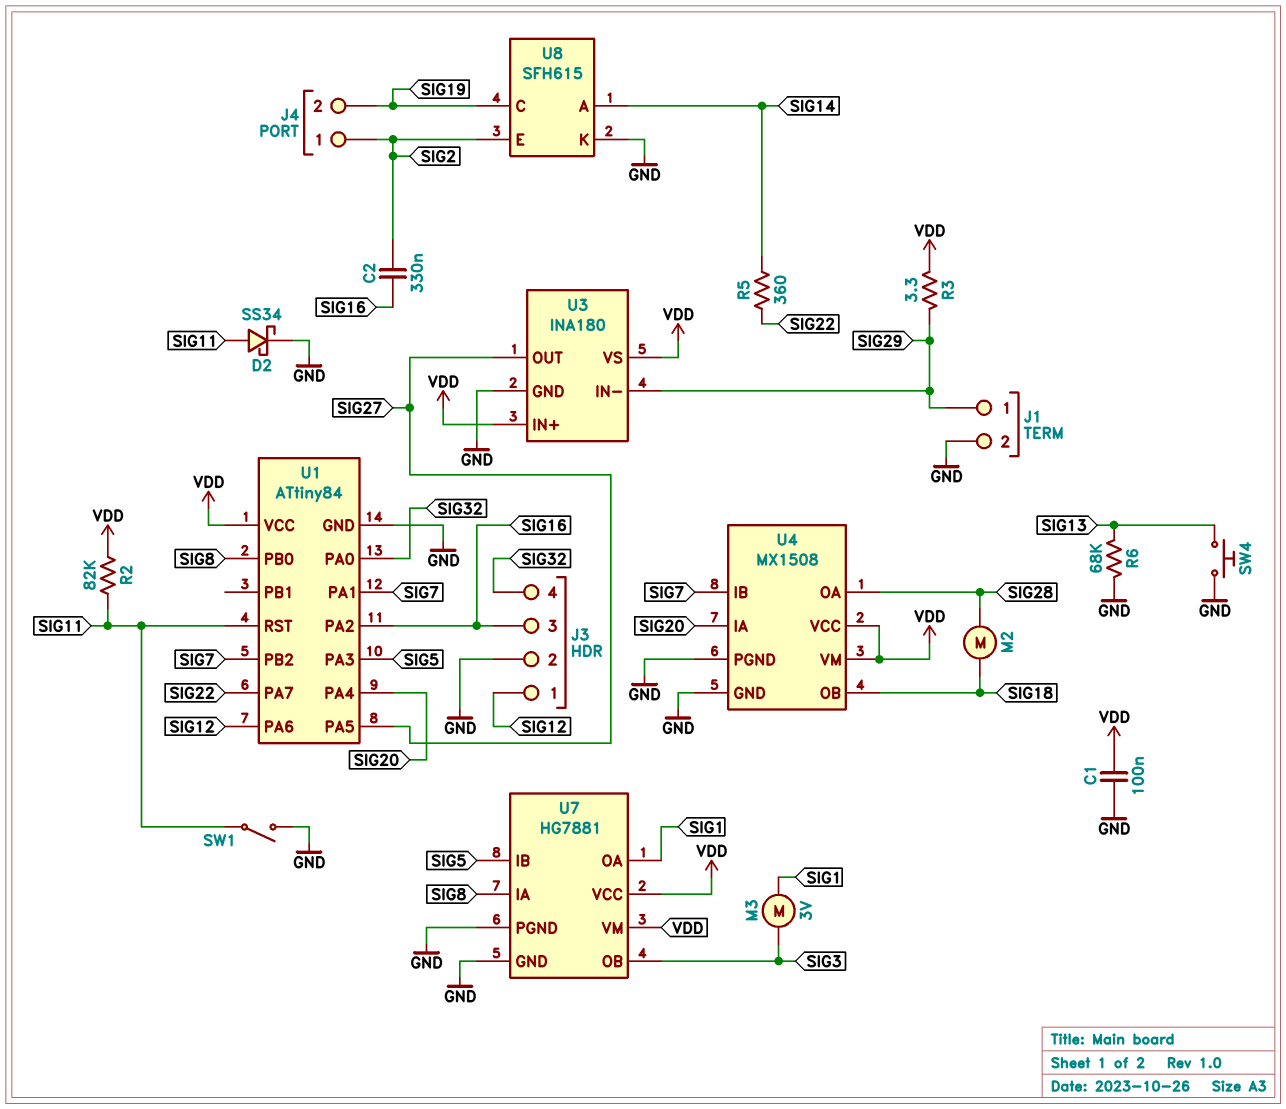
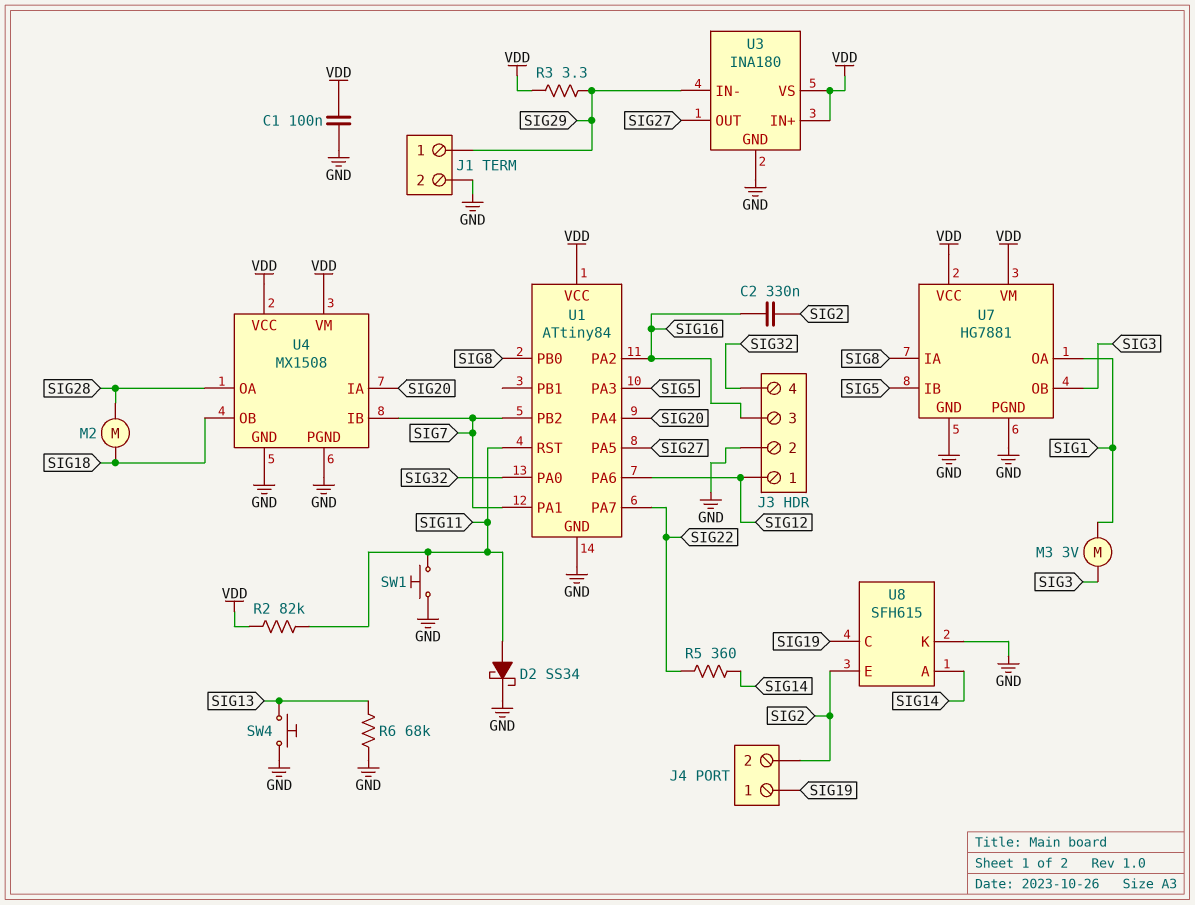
J4 pin 1: SIG2 -> SIG19
J4 pin 2: SIG19 -> SIG2
SW1: switch (GND, SIG11) -> button (GND, SIG11)

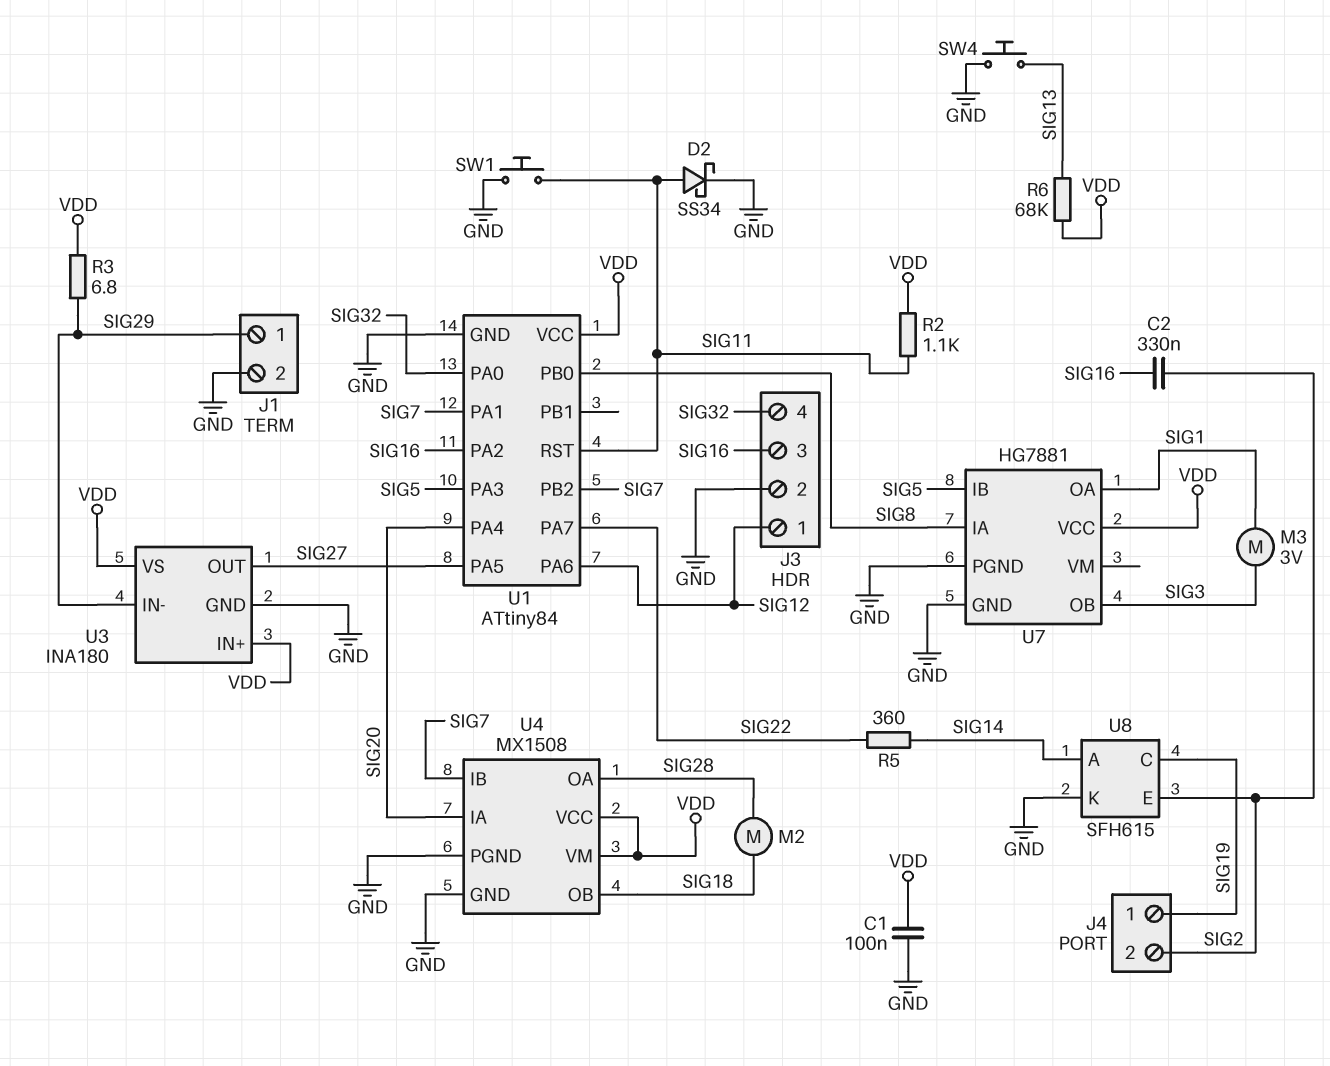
R2: 82k (SIG11, VDD) -> 1.1k (SIG11, VDD)
R3: 3.3 (SIG29, VDD) -> 6.8 (SIG29, VDD)
R6: 68k (GND, SIG13) -> 68k (SIG13, VDD)
U7 pin VM: VDD -> none

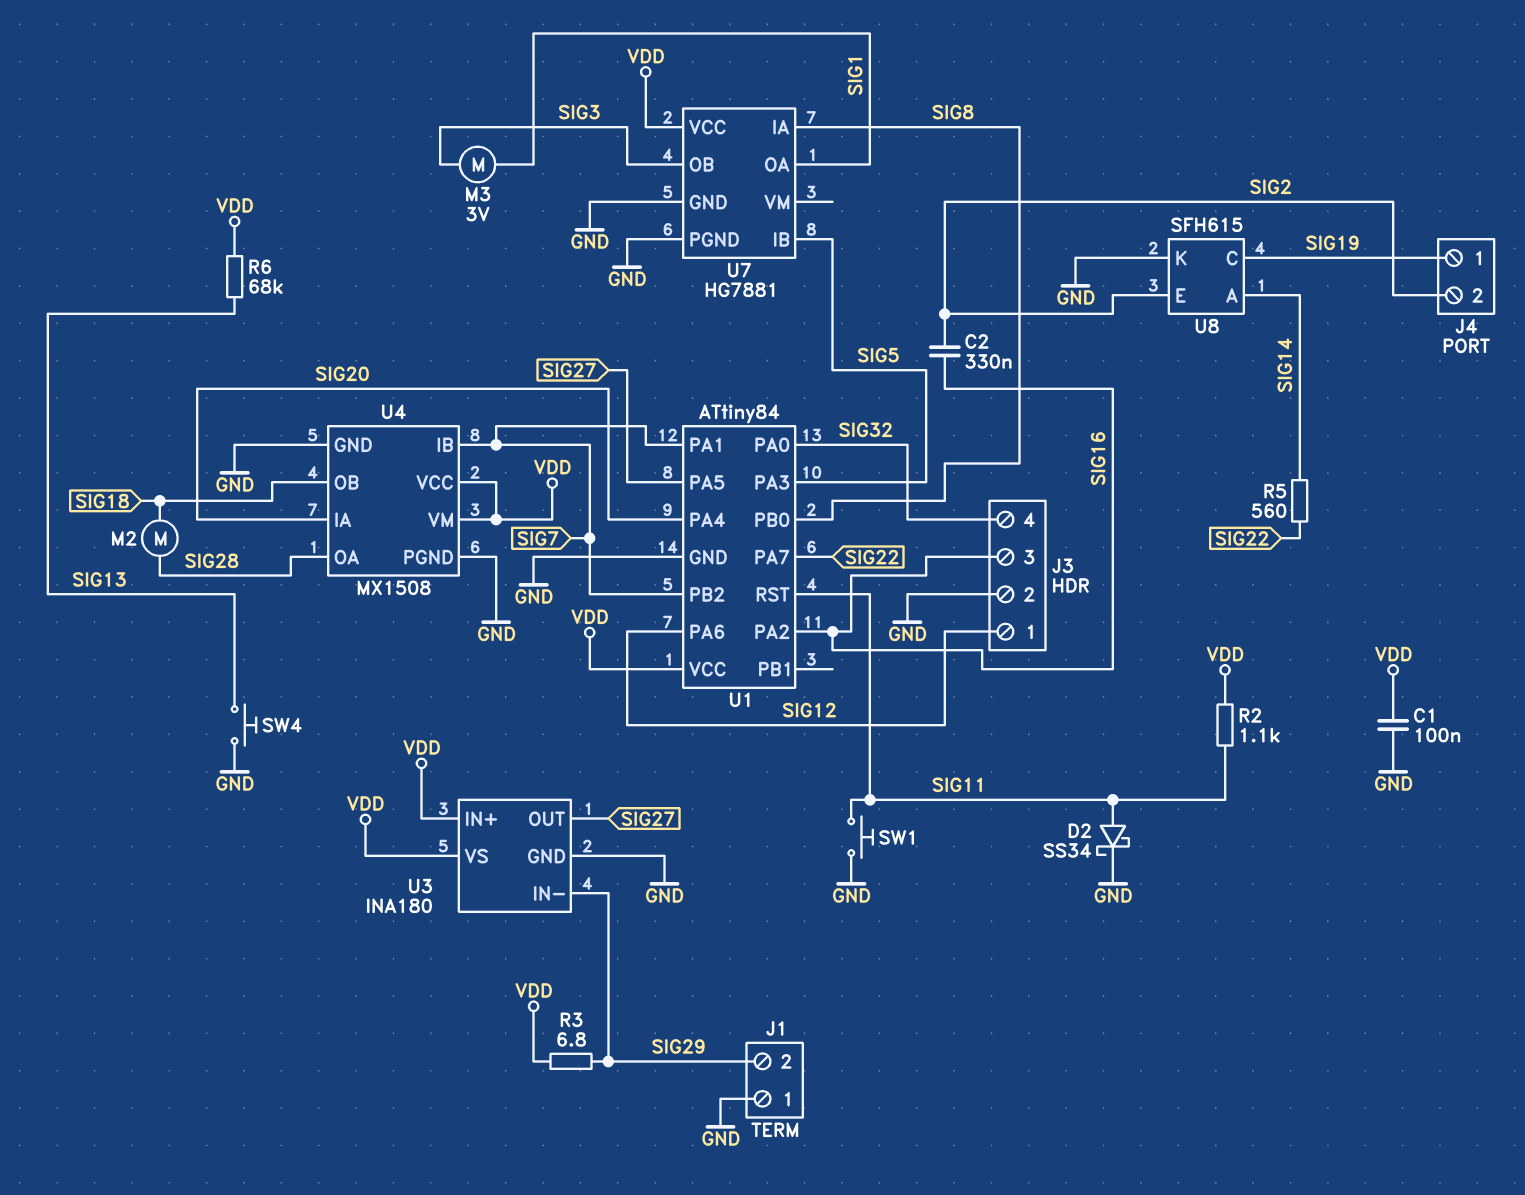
J1 pin 1: SIG29 -> GND
J1 pin 2: GND -> SIG29
R5: 360 (SIG14, SIG22) -> 560 (SIG14, SIG22)

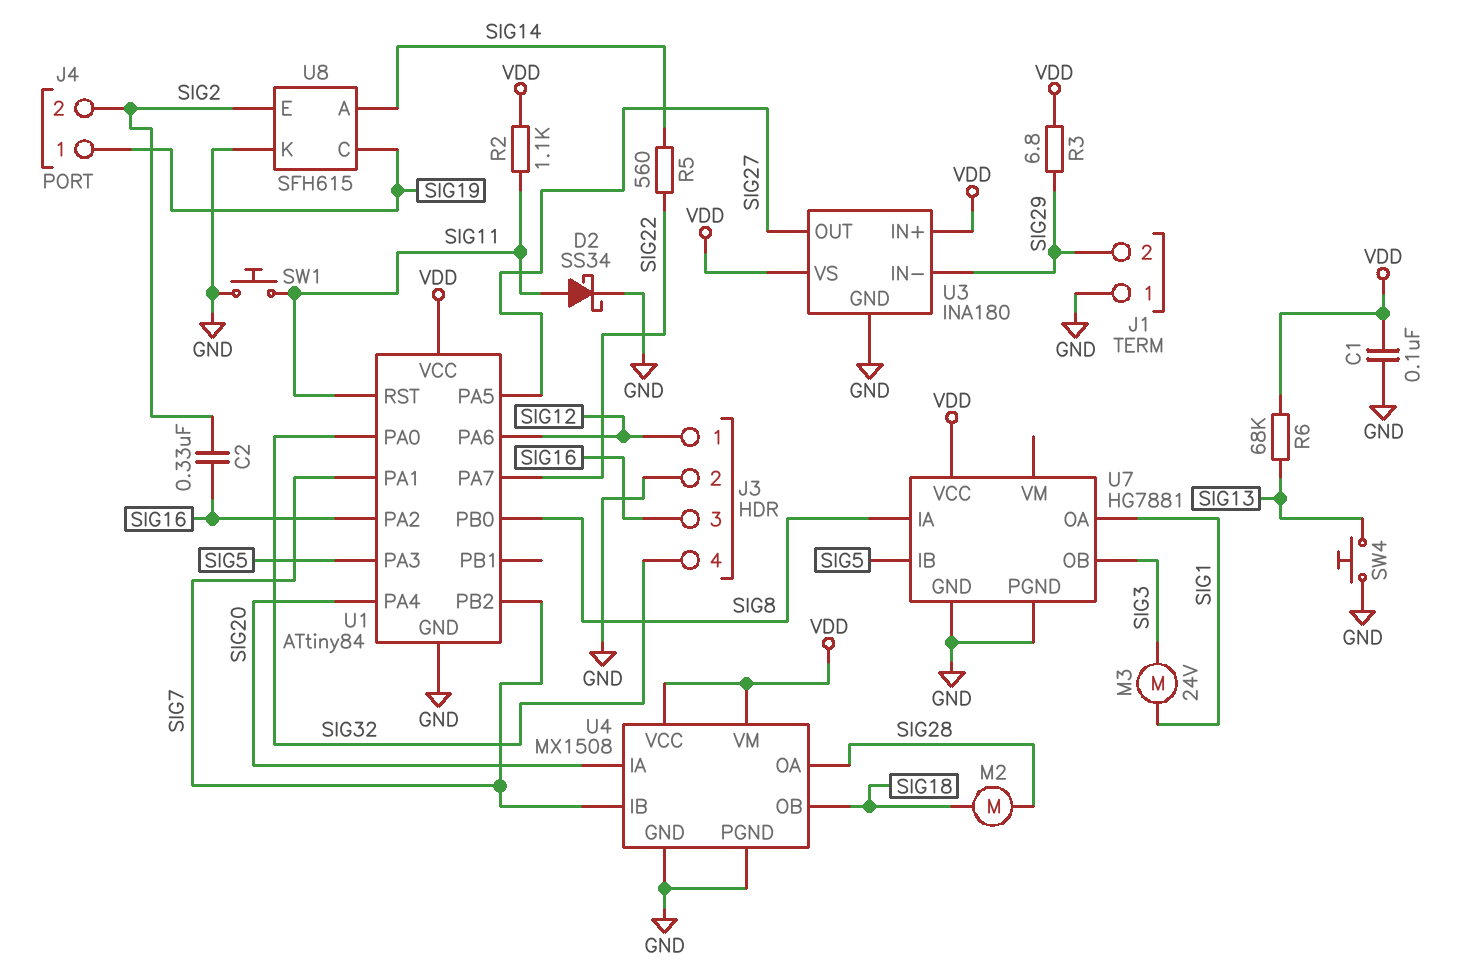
M3: motor 3V (SIG1, SIG3) -> motor 24V (SIG1, SIG3)

